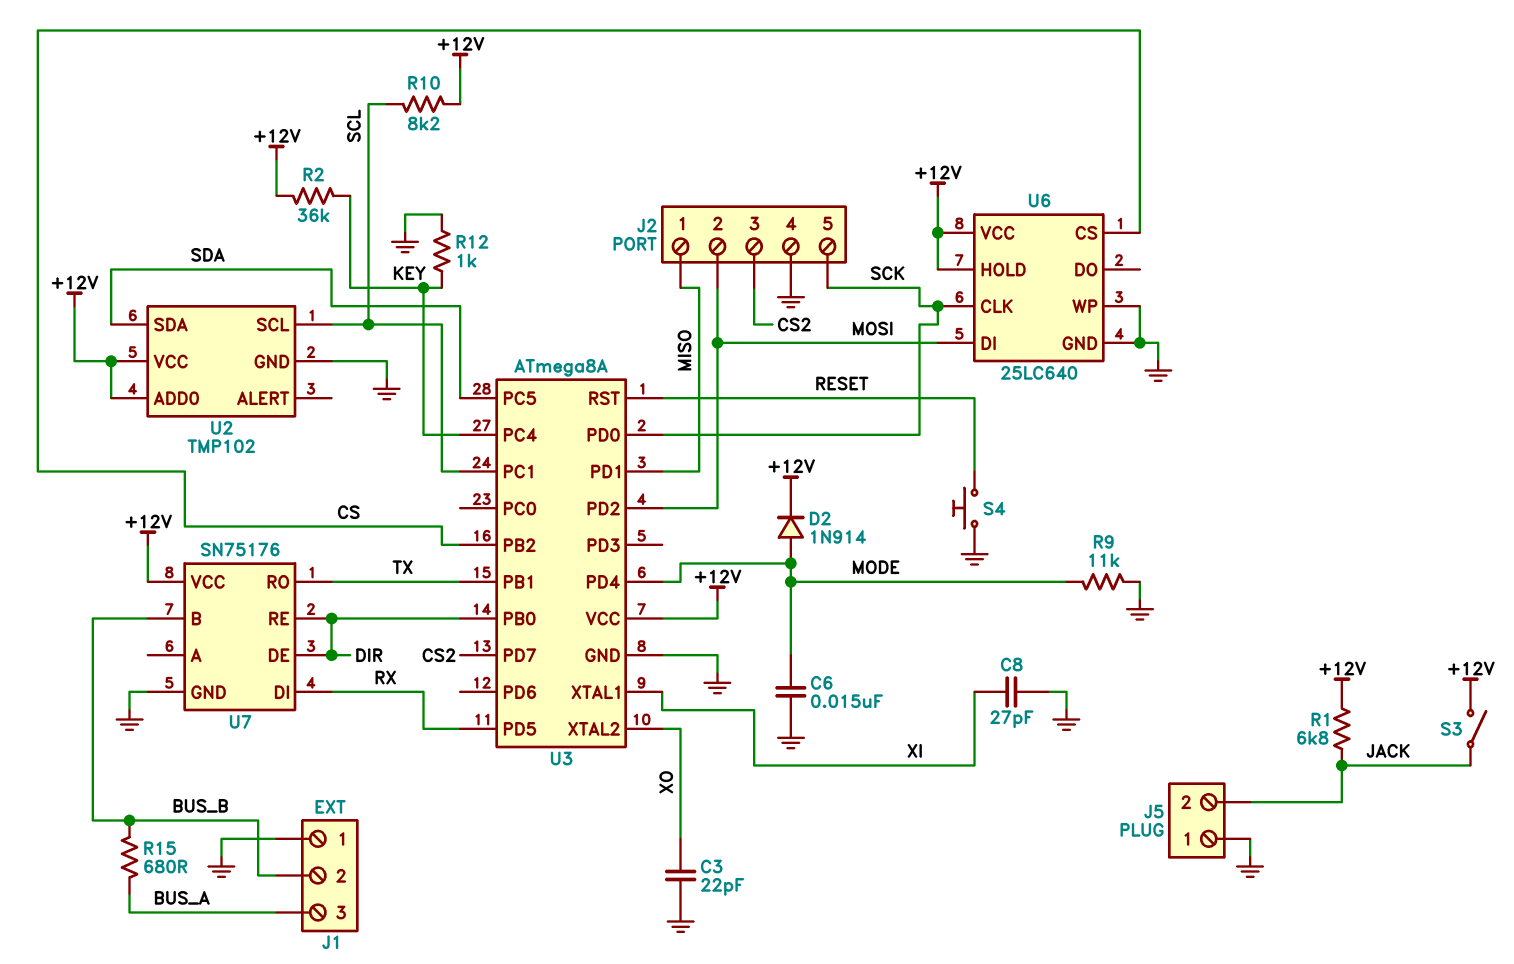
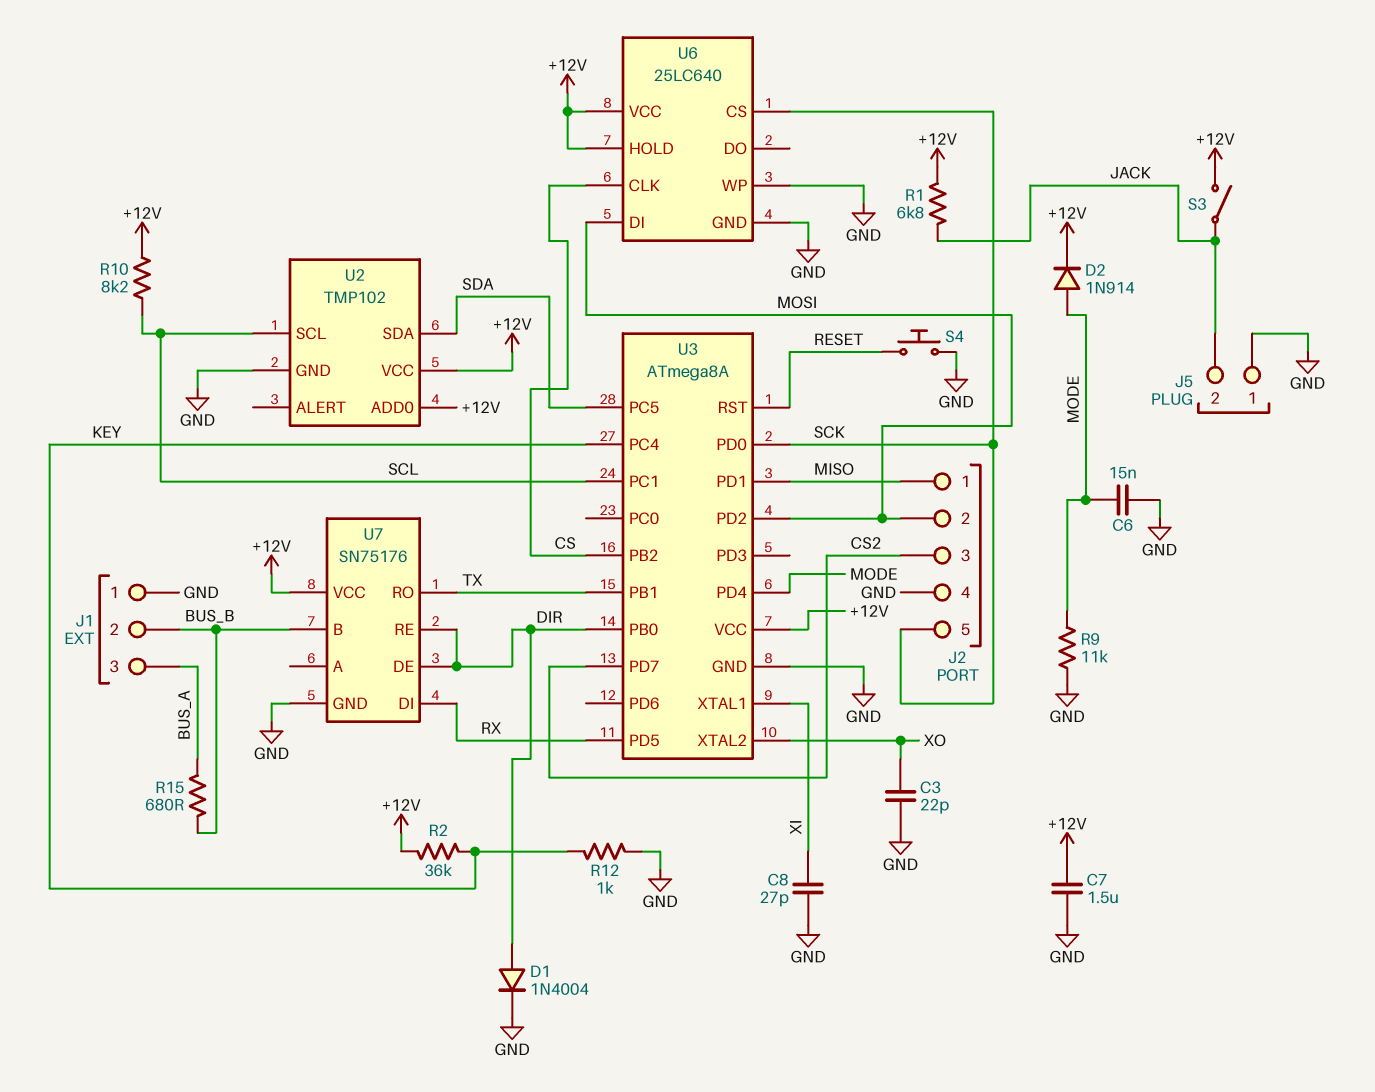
C7: none -> 1.5uF (+12V, GND)
D1: none -> diode 1N4004 (A DIR, K GND)
U6 pin CLK: SCK -> CS
U6 pin CS: CS -> SCK

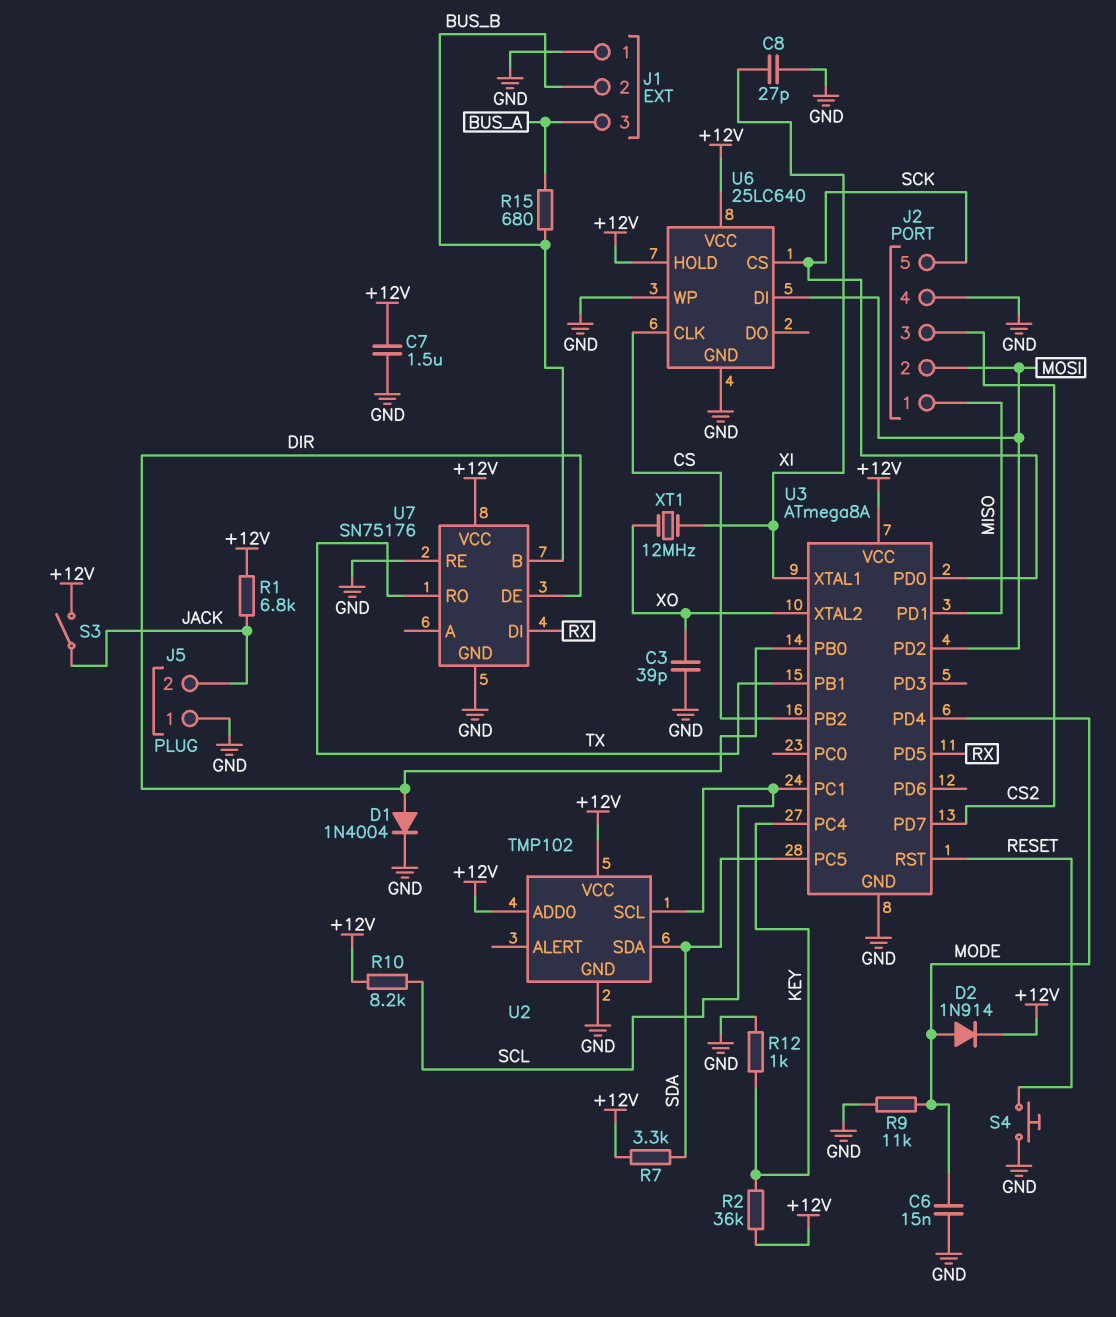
C3: 22pF (GND, XO) -> 39pF (GND, XO)
R7: none -> 3.3k (+12V, SDA)
U7 pin RE: DIR -> GND
XT1: none -> 12MHz (XI, XO)

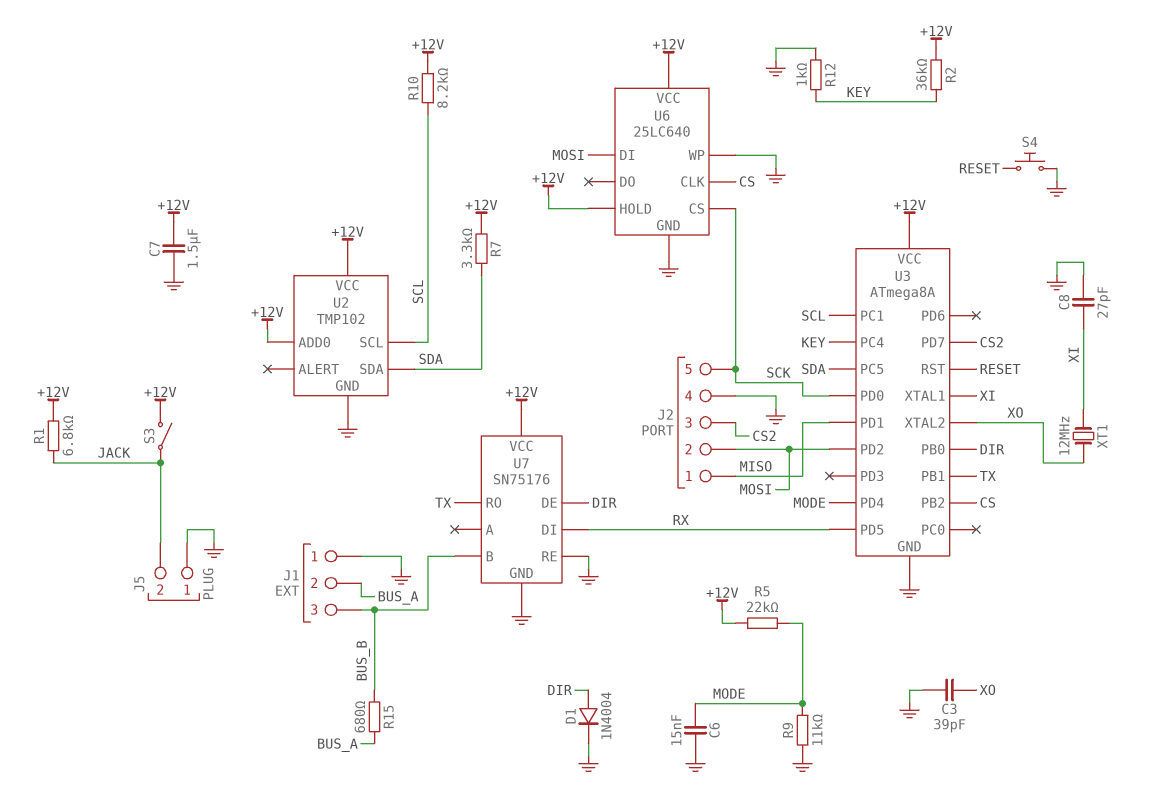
D2: diode 1N914 (A MODE, K +12V) -> none
J1 pin 2: BUS_B -> BUS_A
J1 pin 3: BUS_A -> BUS_B
R5: none -> 22k (+12V, MODE)

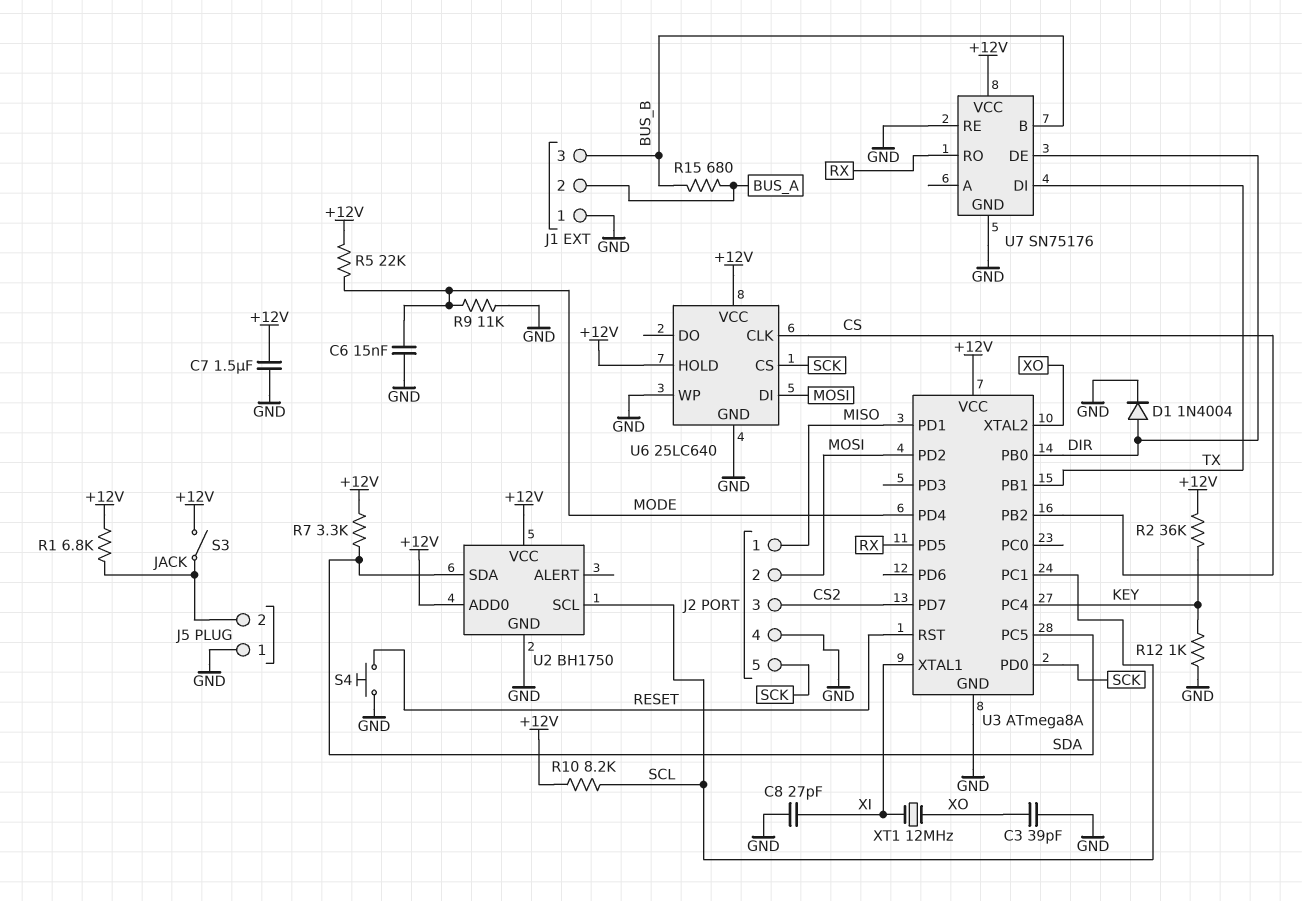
U2: TMP102 -> BH1750
U7 pin DI: RX -> TX
U7 pin RO: TX -> RX

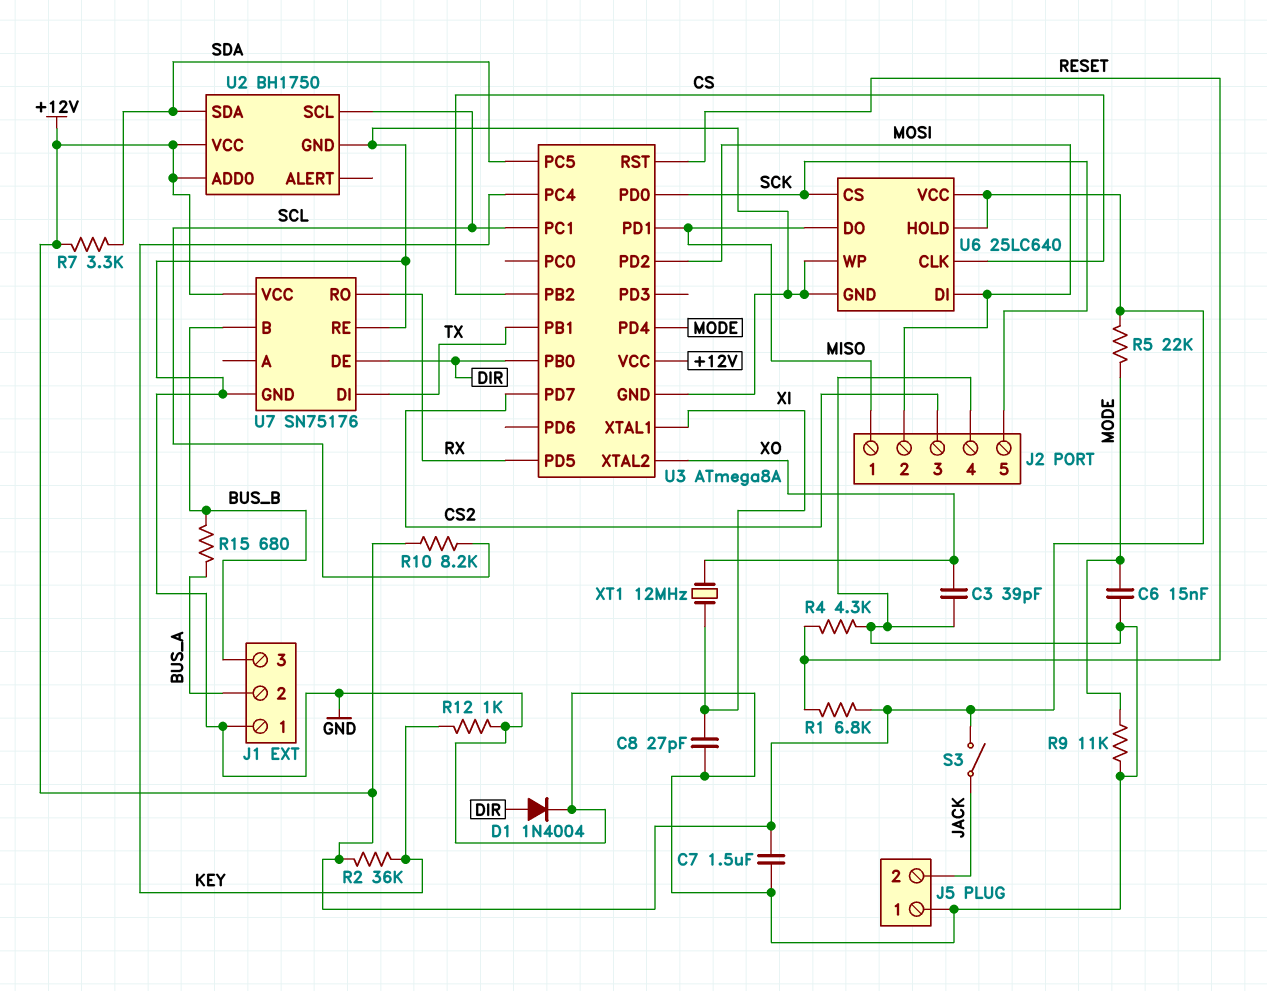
R1: 6.8k (+12V, JACK) -> 6.8k (+12V, RESET)
R4: none -> 4.3k (GND, RESET)
S4: button (GND, RESET) -> none
U6 pin DO: none -> MISO

